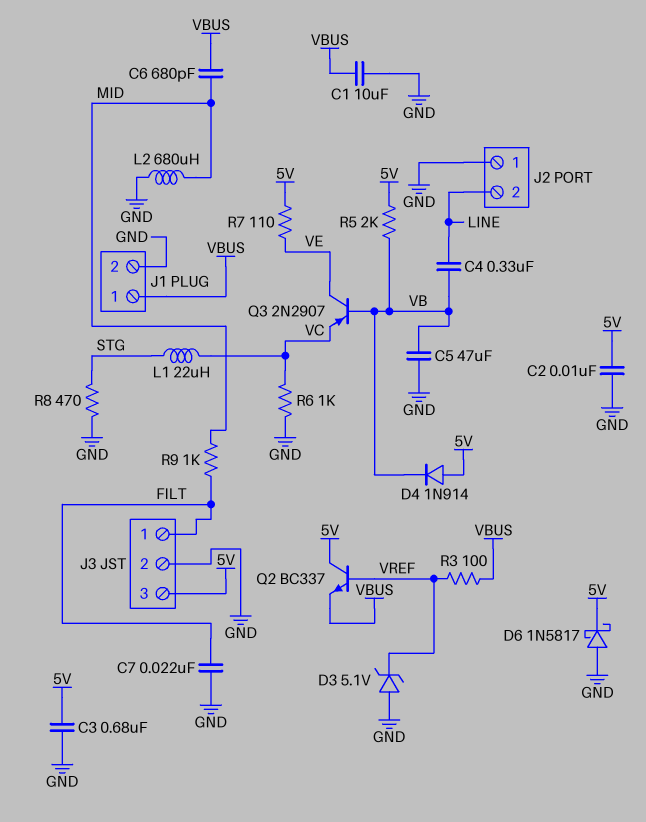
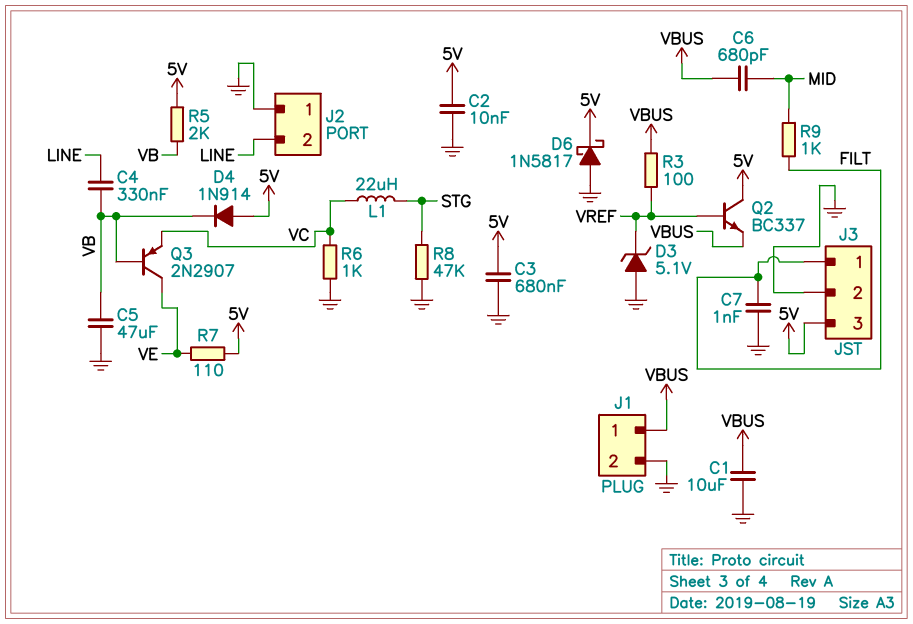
C7: 22nF (FILT, GND) -> 1nF (FILT, GND)
L2: 680uH (GND, MID) -> none
R8: 470 (GND, STG) -> 47k (GND, STG)

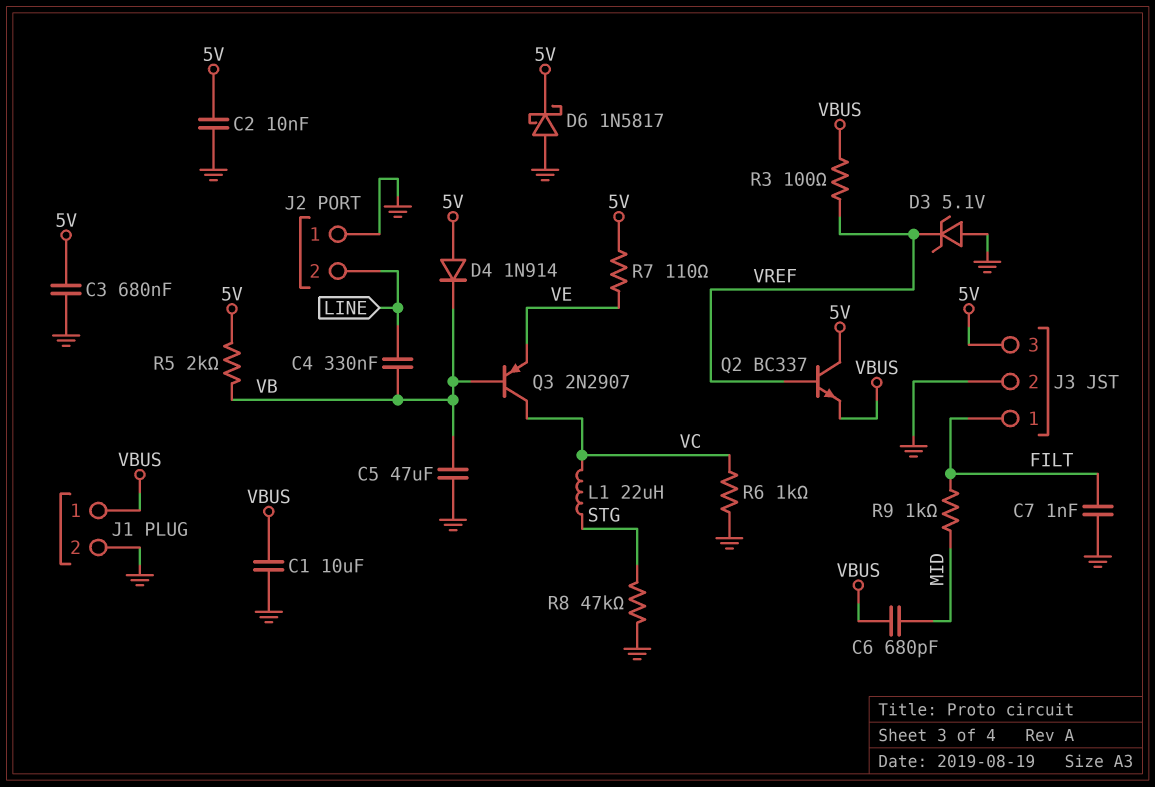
Q3: PNP 2N2907 (B VB, C VE, E VC) -> PNP 2N2907 (B VB, C VC, E VE)

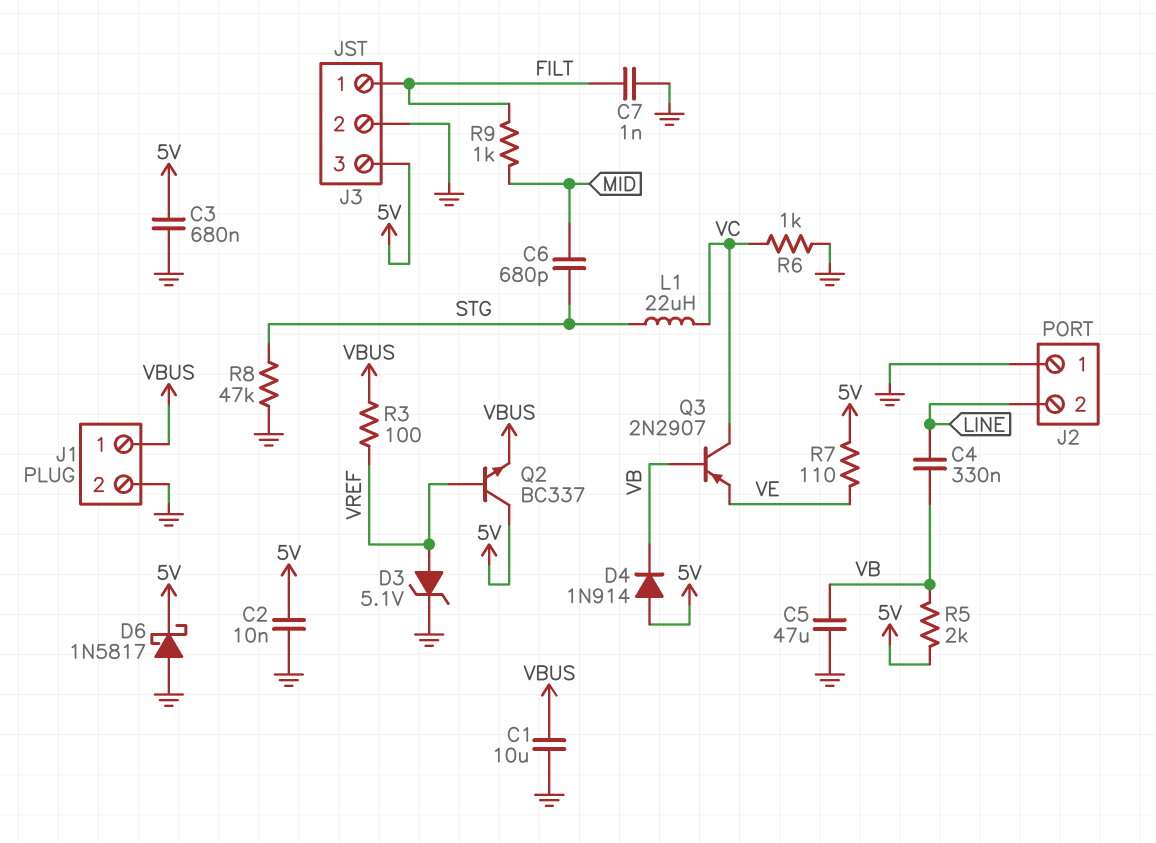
C6: 680pF (MID, VBUS) -> 680pF (MID, STG)
D3: zener 5.1V (A GND, K VREF) -> zener 5.1V (A VREF, K GND)

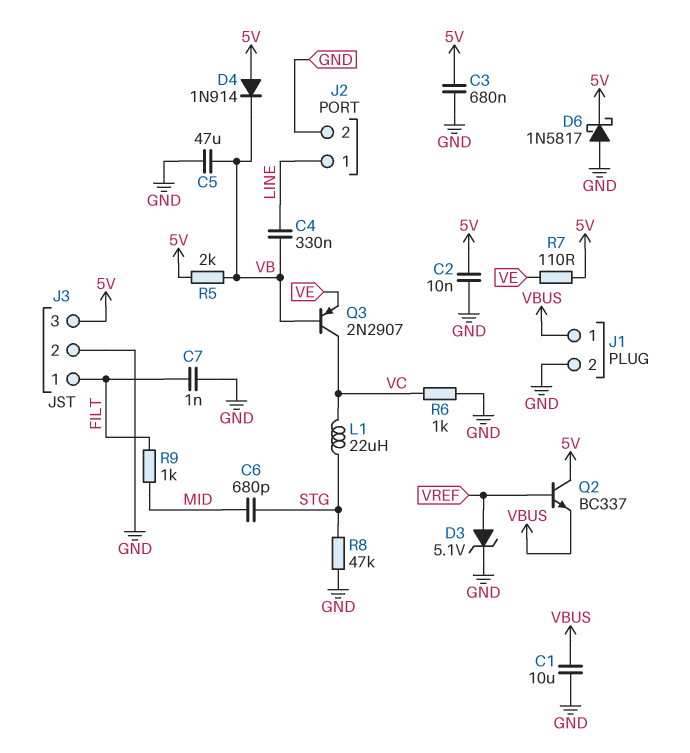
J2 pin 1: GND -> LINE
J2 pin 2: LINE -> GND
R3: 100 (VBUS, VREF) -> none

